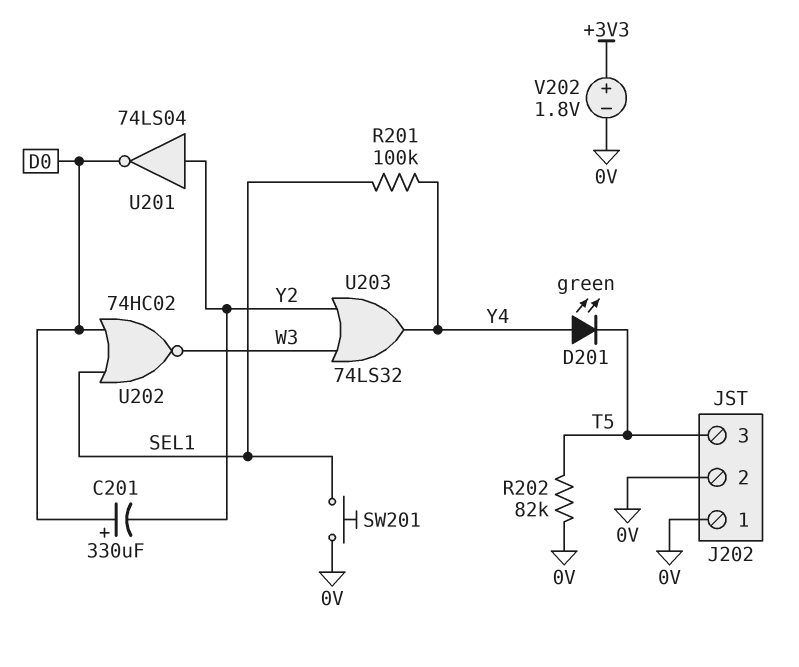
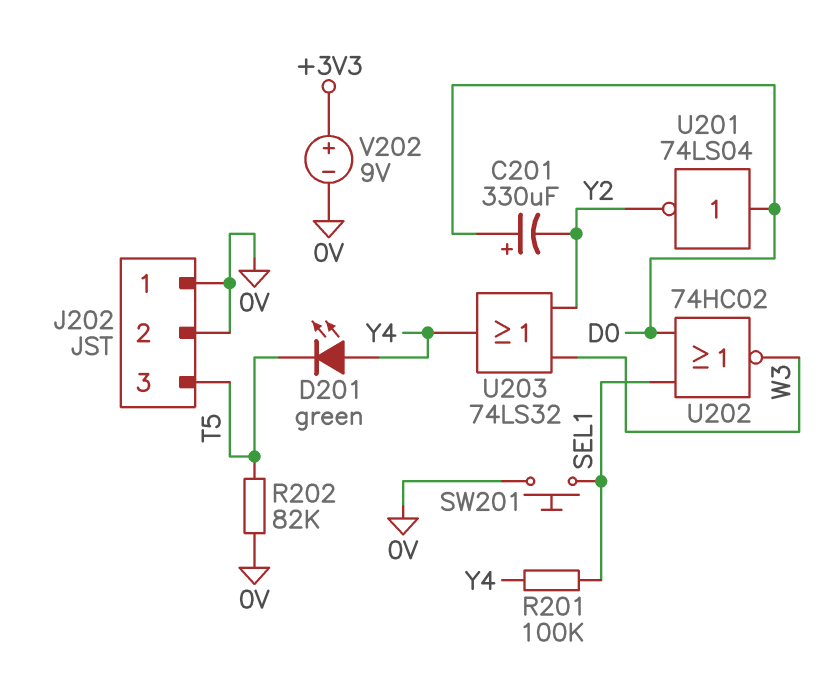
U201: NOT 74LS04 (in Y2, out D0) -> NOT 74LS04 (in D0, out Y2)
V202: 1.8V (plus +3V3, minus 0V) -> 9V (plus +3V3, minus 0V)

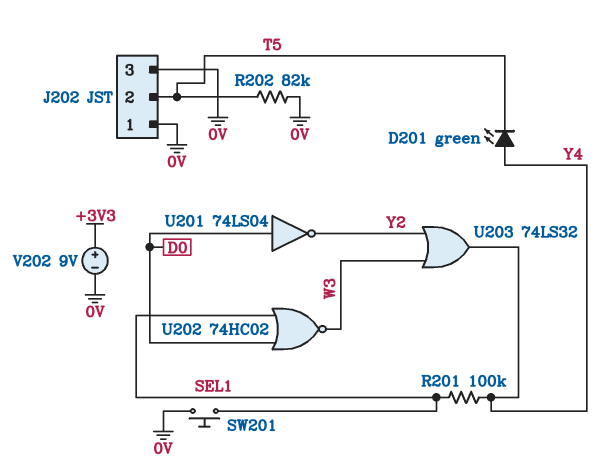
C201: 330uF (plus D0, minus Y2) -> none
J202 pin 2: 0V -> T5
J202 pin 3: T5 -> 0V

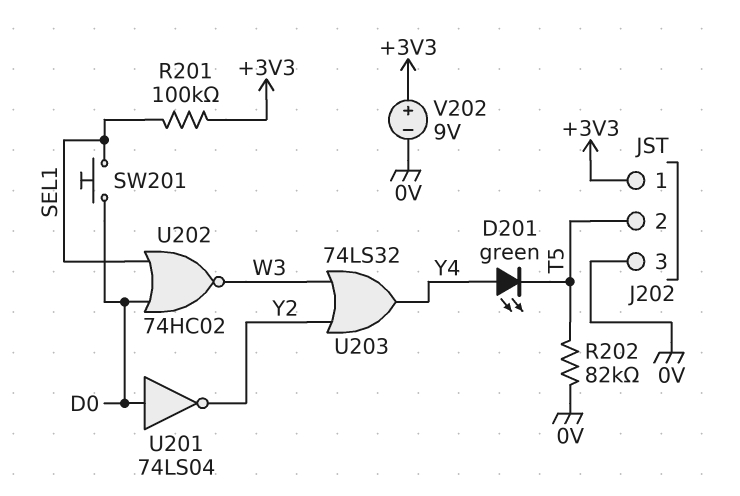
J202 pin 1: 0V -> +3V3
R201: 100k (SEL1, Y4) -> 100k (+3V3, SEL1)
SW201: button (0V, SEL1) -> button (D0, SEL1)

